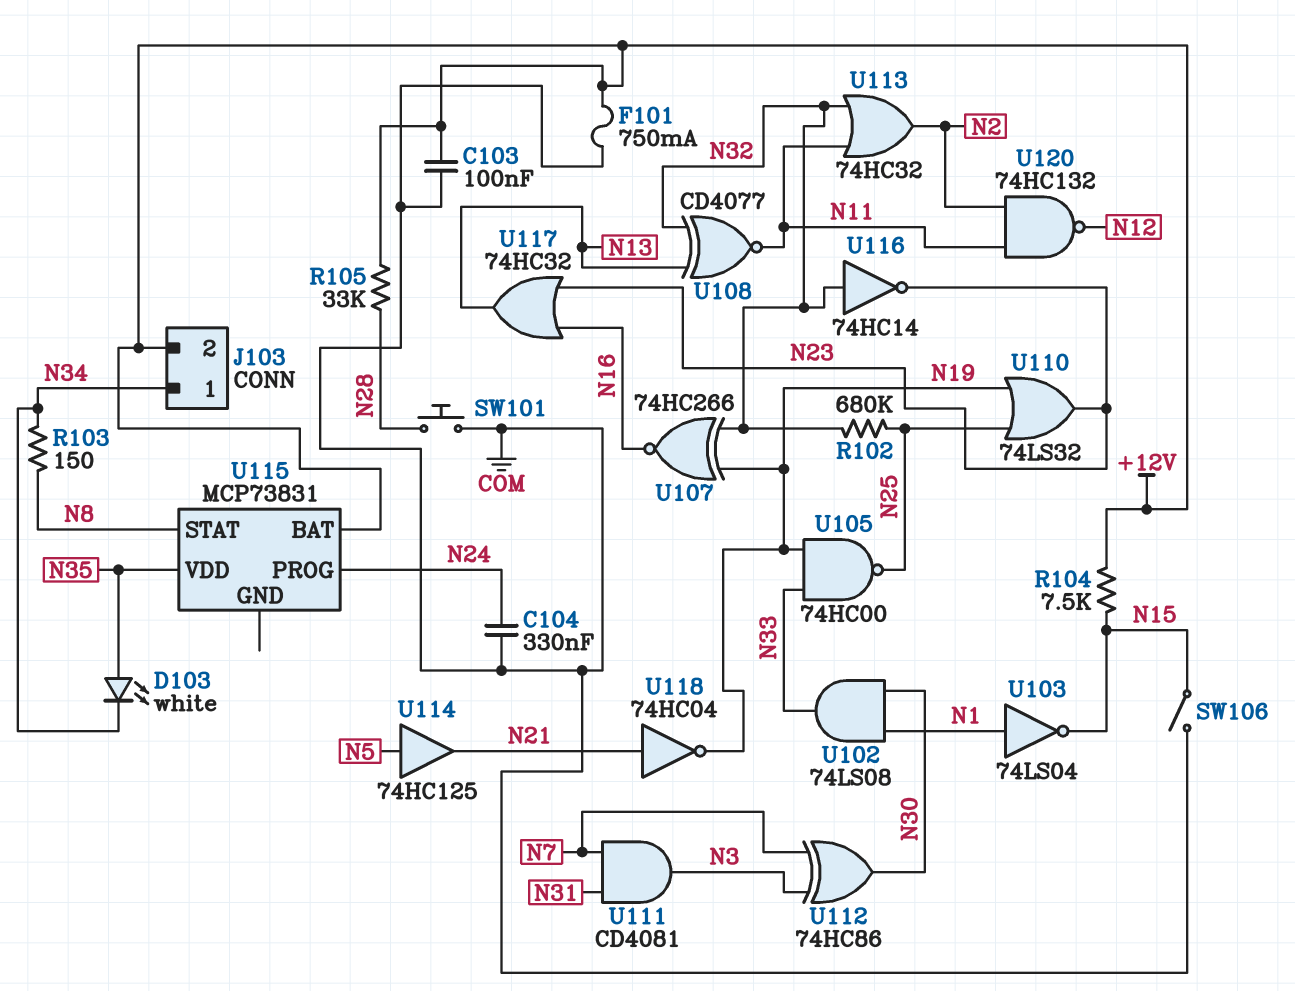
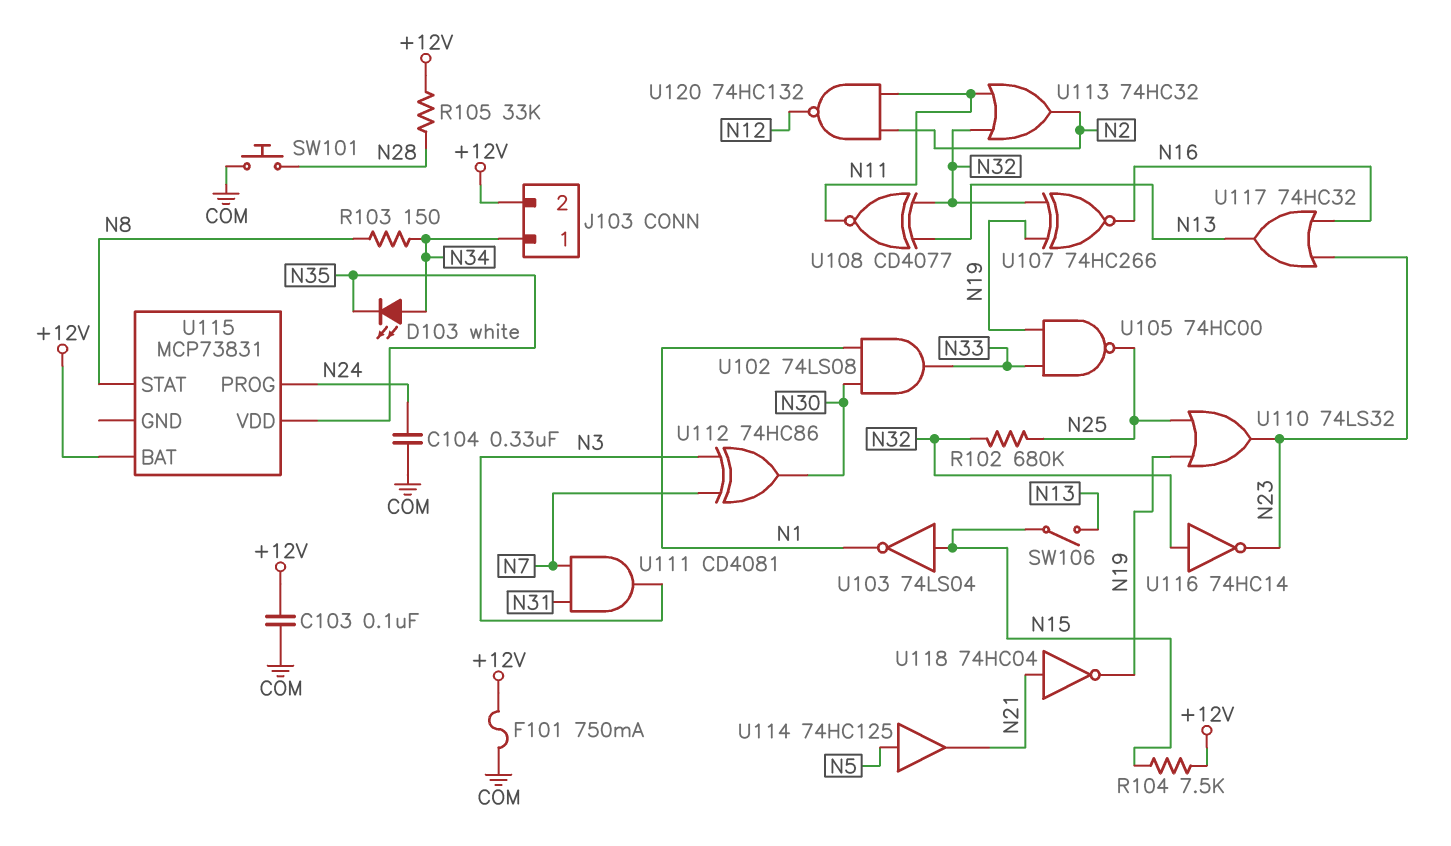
D103: LED white (A N35, K N34) -> LED white (A N34, K N35)
SW106: switch (COM, N15) -> switch (N13, N15)
U103: NOT 74LS04 (in N1, out N15) -> NOT 74LS04 (in N15, out N1)

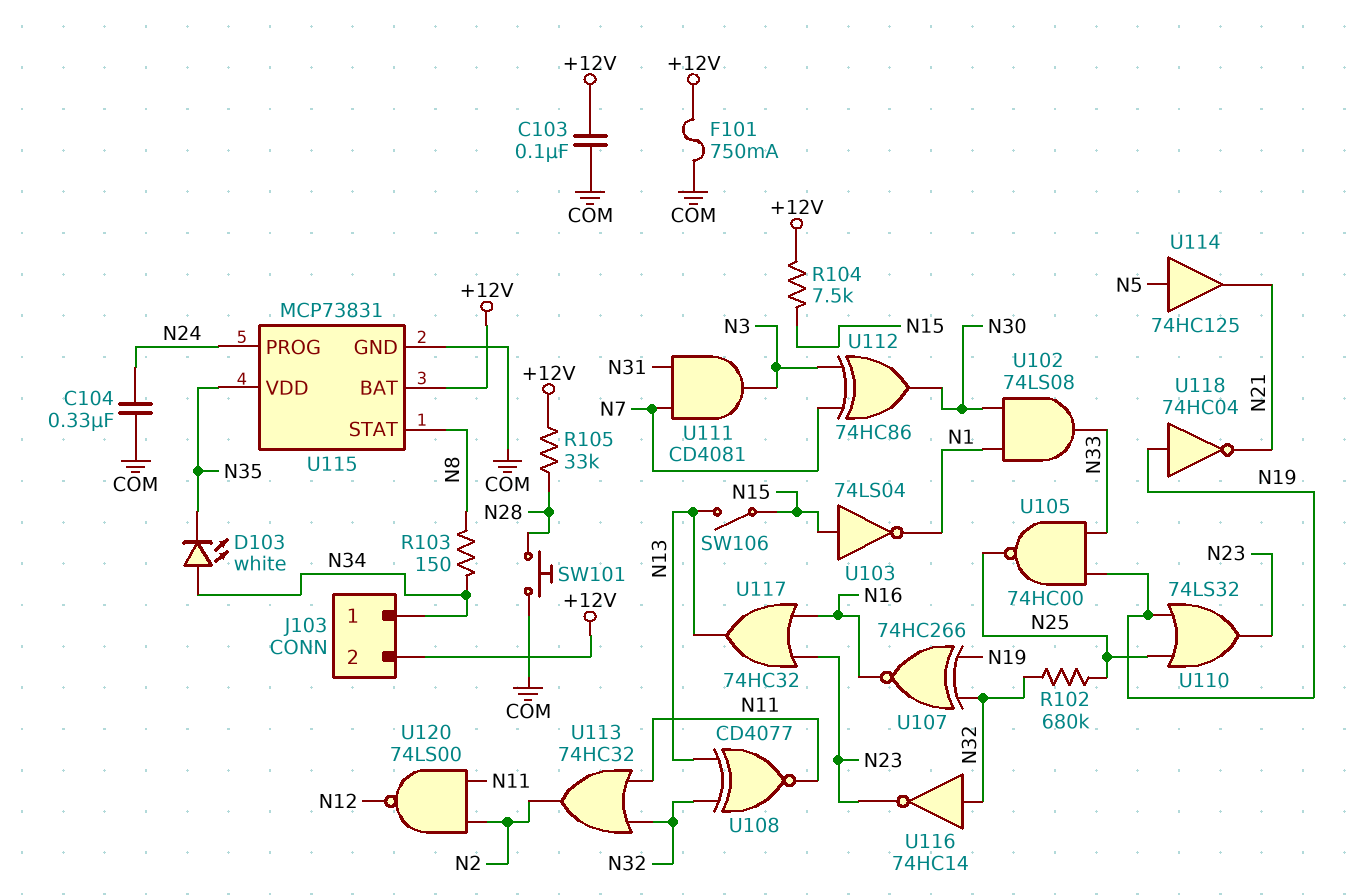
U115 pin GND: none -> COM
U118: NOT 74HC04 (in N21, out N19) -> NOT 74HC04 (in N19, out N21)
U120: NAND 74HC132 (in N2, in N11, out N12) -> NAND 74LS00 (in N2, in N11, out N12)

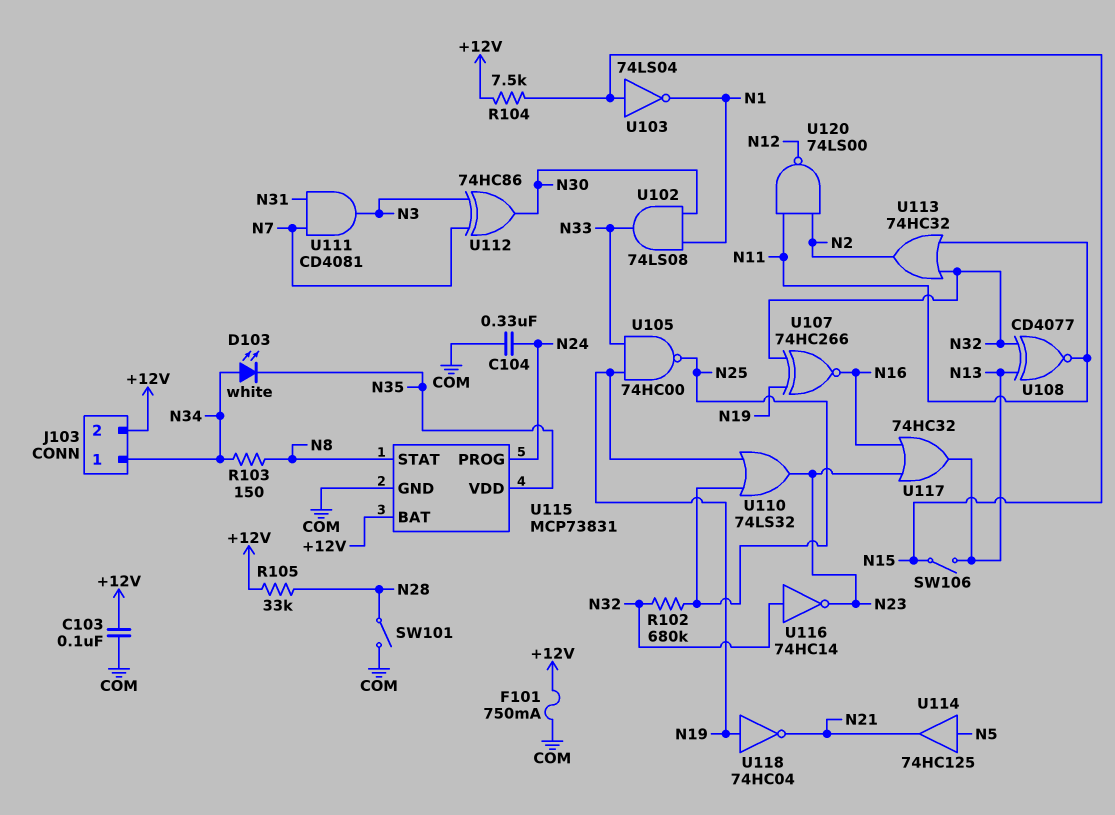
SW101: button (COM, N28) -> switch (COM, N28)

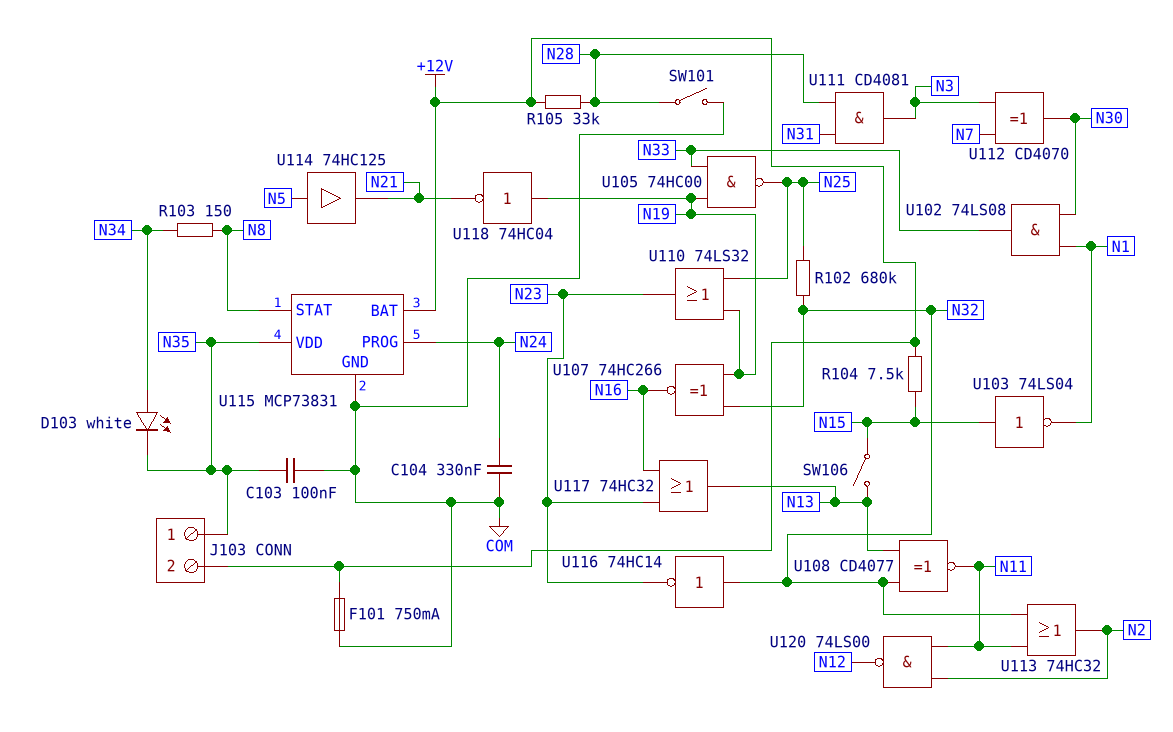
C103: 100nF (+12V, COM) -> 100nF (COM, N35)
J103 pin 1: N34 -> N35
U111: AND CD4081 (in N7, in N31, out N3) -> AND CD4081 (in N28, in N31, out N3)
U112: XOR 74HC86 (in N3, in N7, out N30) -> XOR CD4070 (in N3, in N7, out N30)

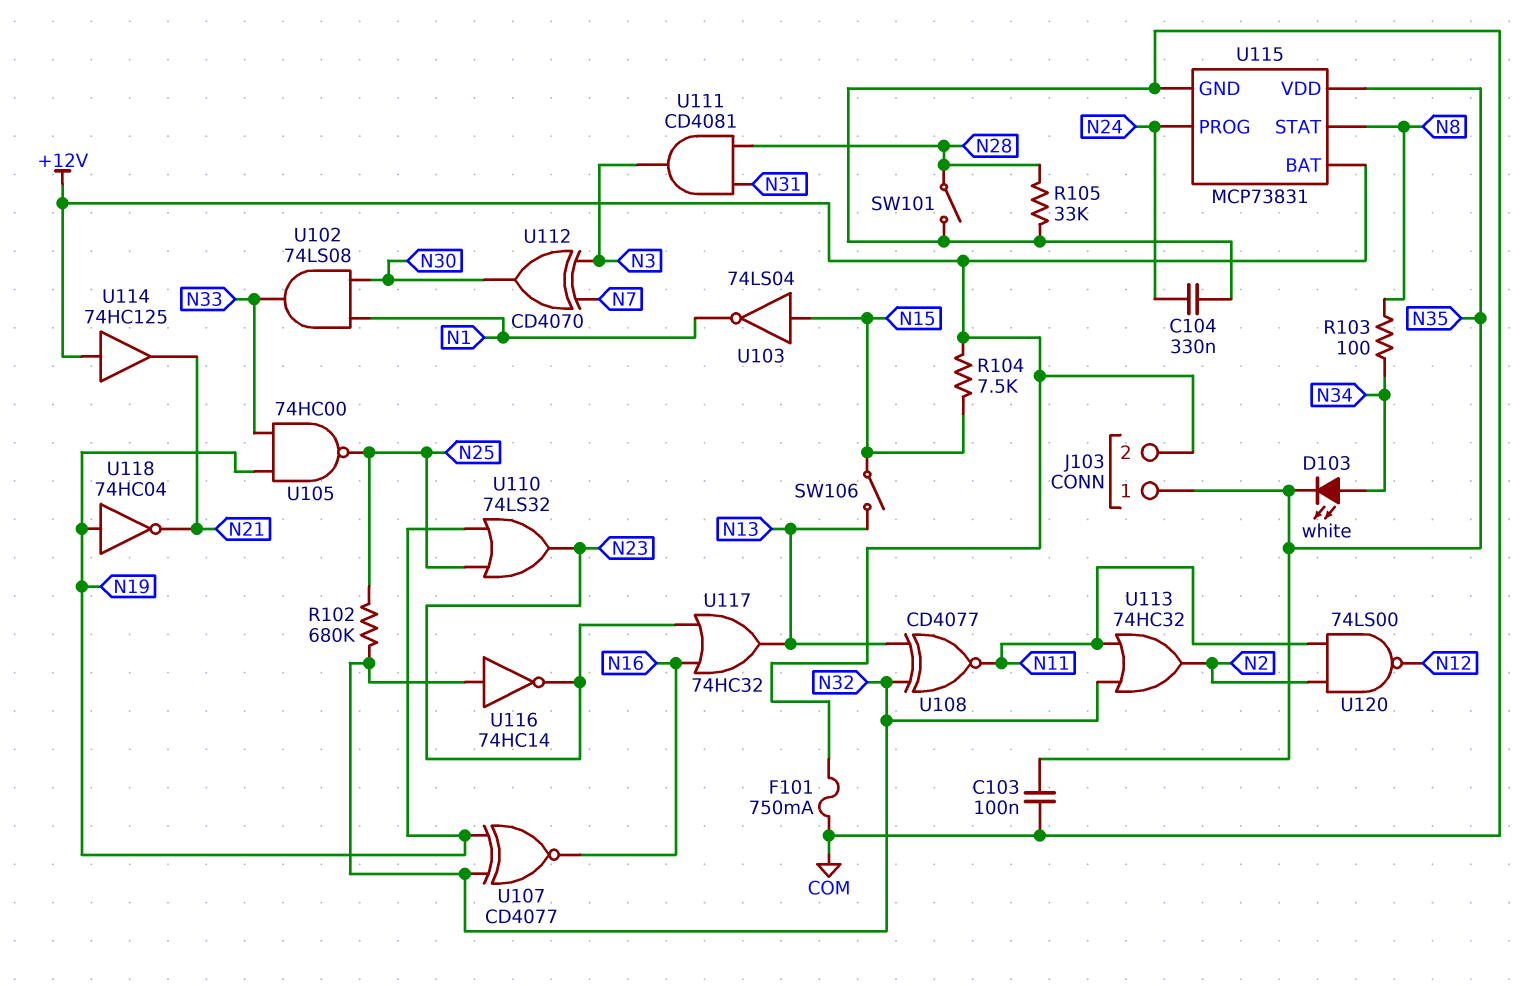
R103: 150 (N8, N34) -> 100 (N8, N34)
R105: 33k (+12V, N28) -> 33k (COM, N28)
U107: XNOR 74HC266 (in N19, in N32, out N16) -> XNOR CD4077 (in N19, in N32, out N16)
U114: buffer 74HC125 (in N5, out N21) -> buffer 74HC125 (in +12V, out N21)

